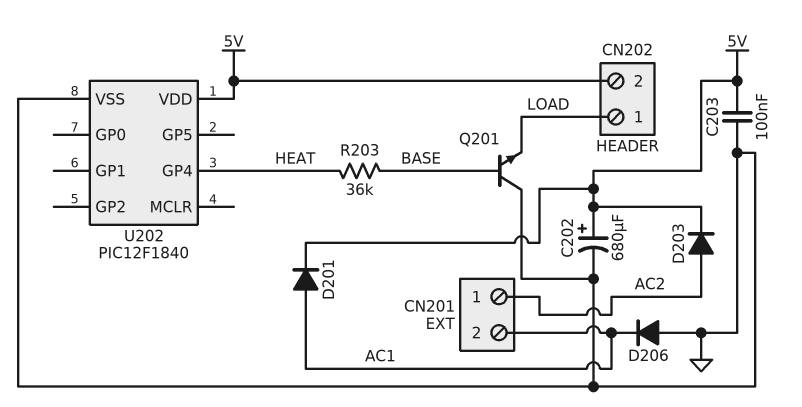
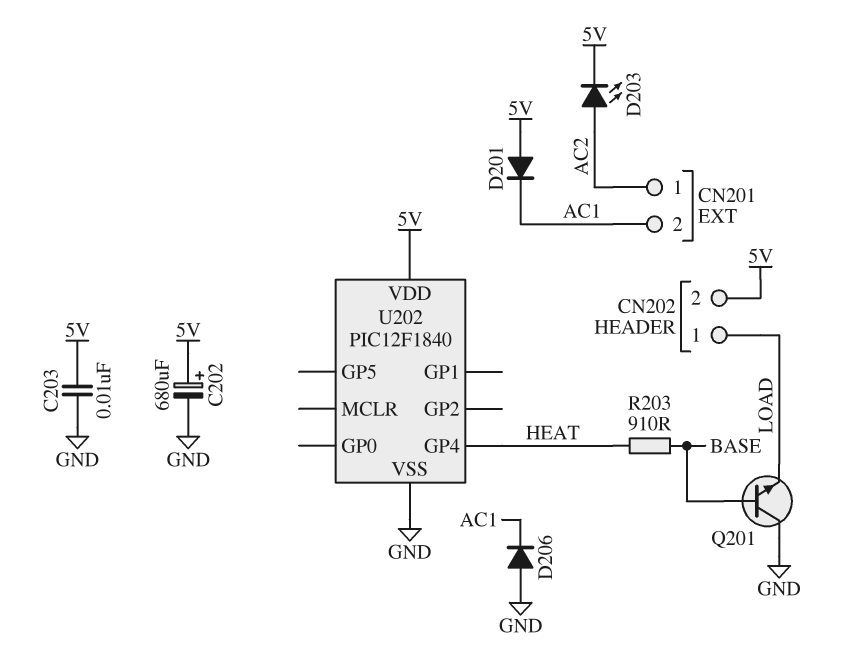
C203: 100nF (5V, GND) -> 10nF (5V, GND)
D201: diode (A AC1, K 5V) -> diode (A 5V, K AC1)
D203: diode (A AC2, K 5V) -> LED (A AC2, K 5V)
R203: 36k (BASE, HEAT) -> 910 (BASE, HEAT)

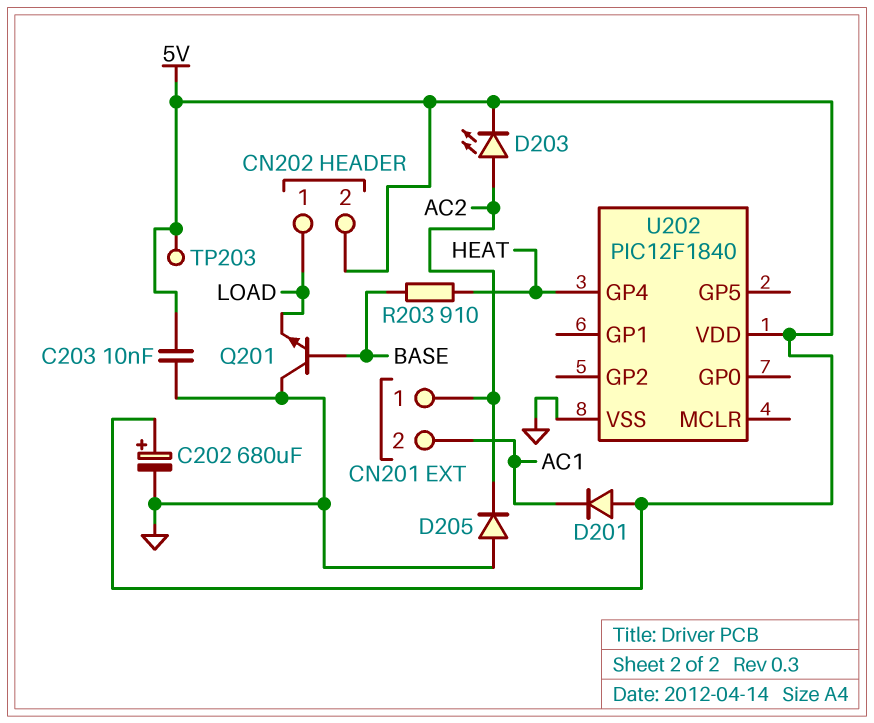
D205: none -> diode (A GND, K AC2)
D206: diode (A GND, K AC1) -> none
TP203: none -> test point (5V)

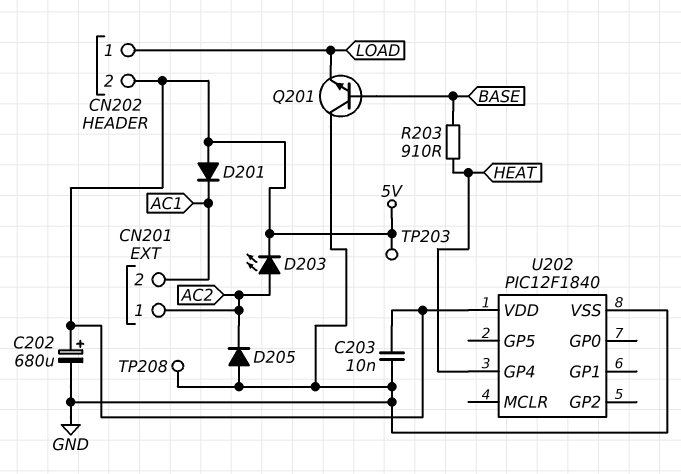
TP208: none -> test point (GND)

